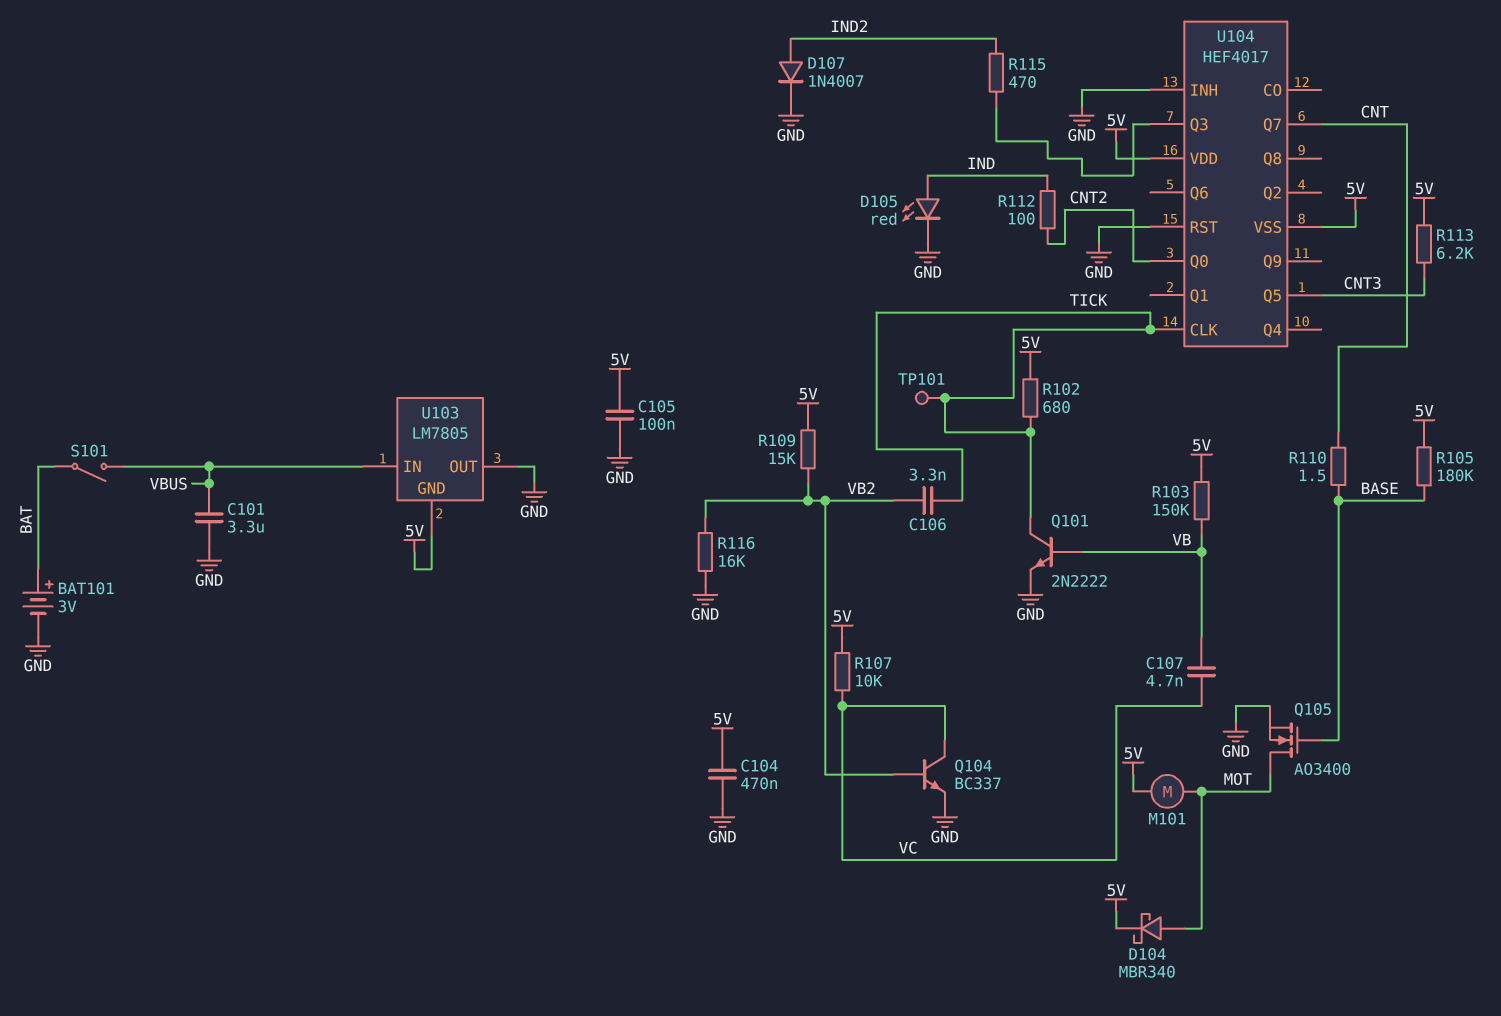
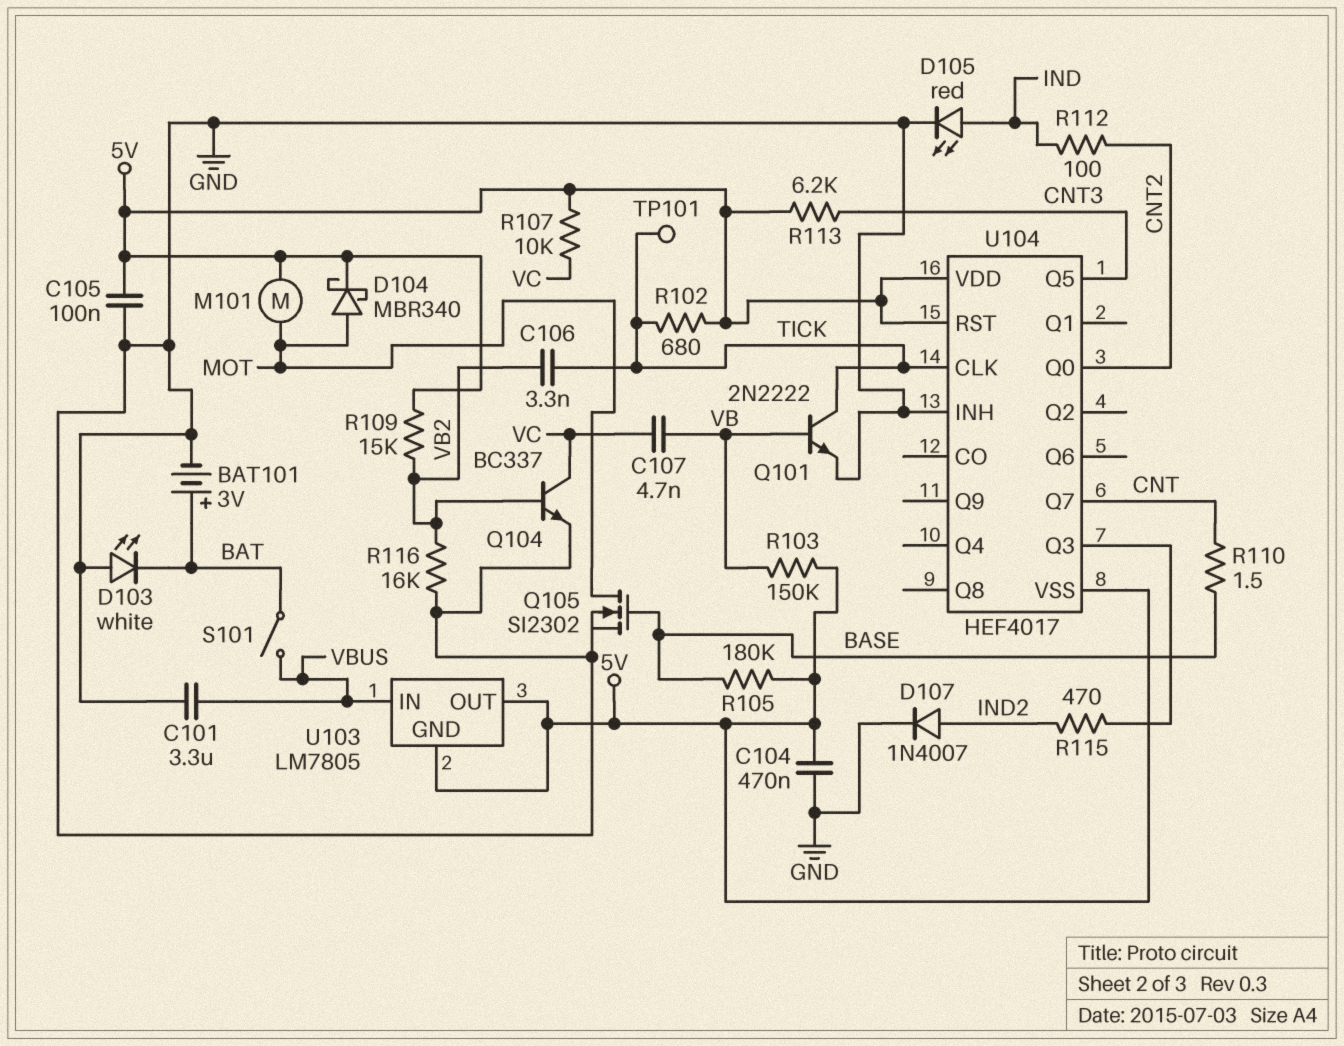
D103: none -> LED white (A GND, K BAT)
Q105: NMOS AO3400 (G BASE, D MOT, S GND) -> NMOS SI2302 (G BASE, D MOT, S GND)
U103 pin OUT: GND -> 5V
U104 pin RST: GND -> 5V

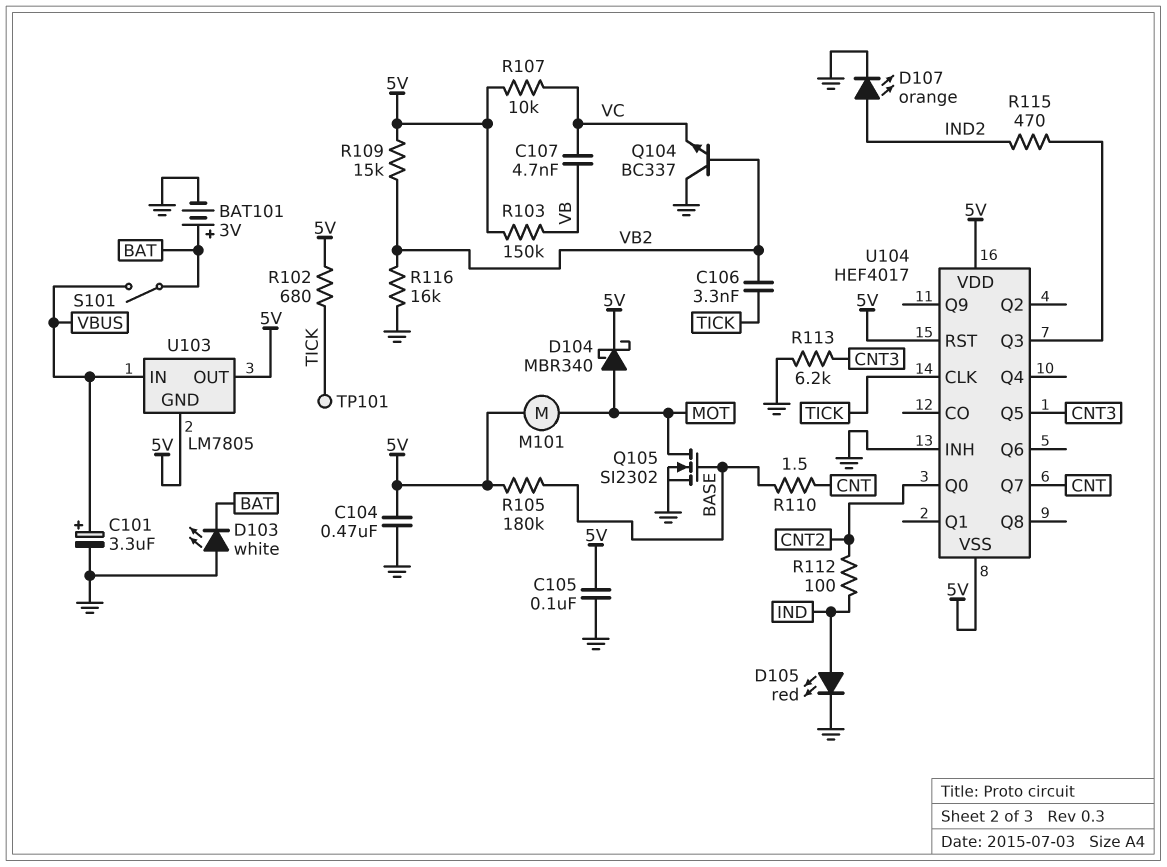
C101: 3.3uF (GND, VBUS) -> 3.3uF (plus VBUS, minus GND)
D107: diode 1N4007 (A IND2, K GND) -> LED orange (A IND2, K GND)
Q101: NPN 2N2222 (B VB, C TICK, E GND) -> none
Q104: NPN BC337 (B VB2, C VC, E GND) -> NPN BC337 (B VB2, C GND, E VC)
R113: 6.2k (5V, CNT3) -> 6.2k (CNT3, GND)

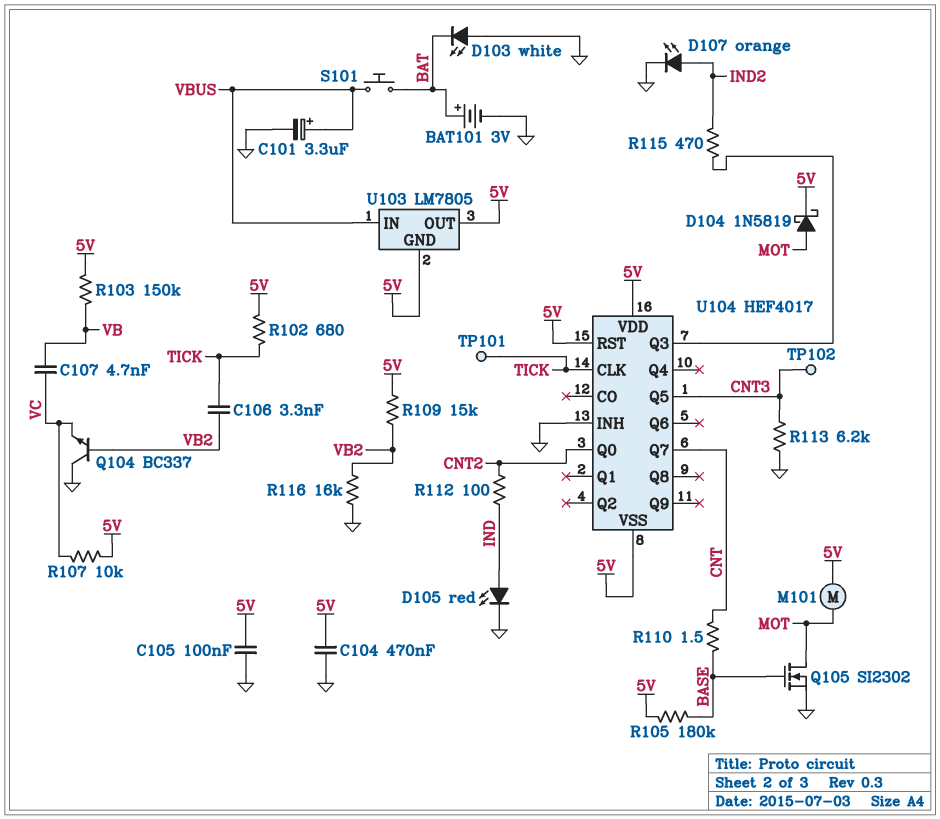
D104: schottky MBR340 (A MOT, K 5V) -> schottky 1N5819 (A MOT, K 5V)
S101: switch (BAT, VBUS) -> button (BAT, VBUS)
TP102: none -> test point (CNT3)

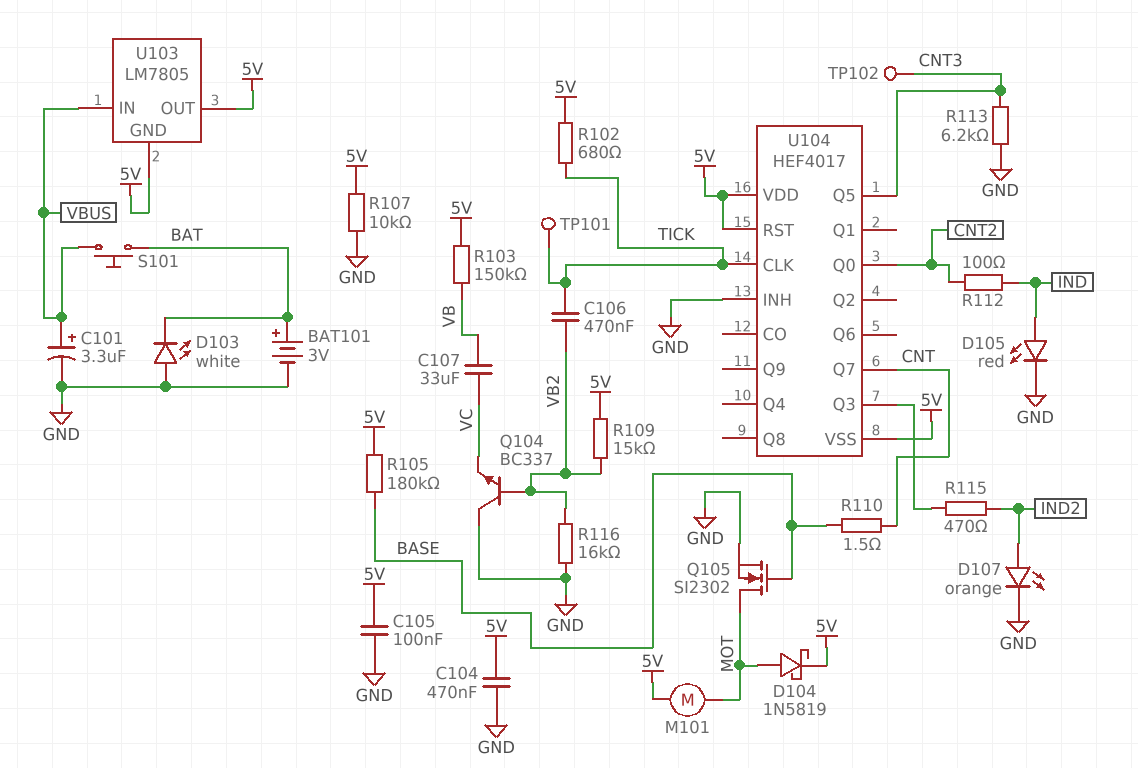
C106: 3.3nF (TICK, VB2) -> 470nF (TICK, VB2)
C107: 4.7nF (VB, VC) -> 33uF (VB, VC)
R107: 10k (5V, VC) -> 10k (5V, GND)

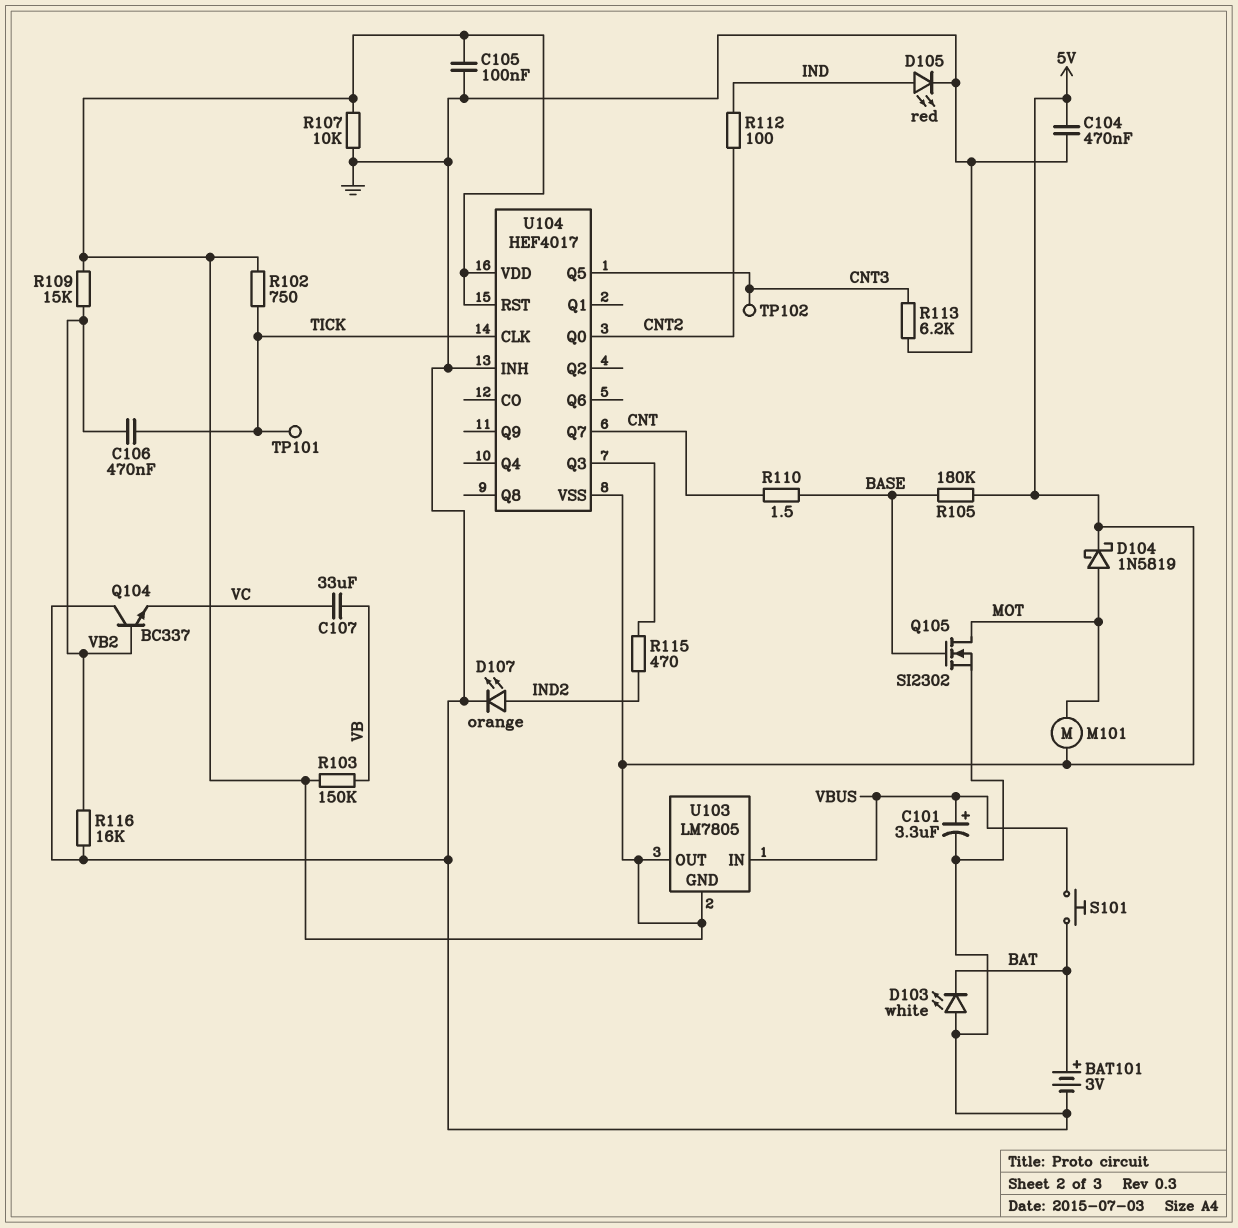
R102: 680 (5V, TICK) -> 750 (5V, TICK)

